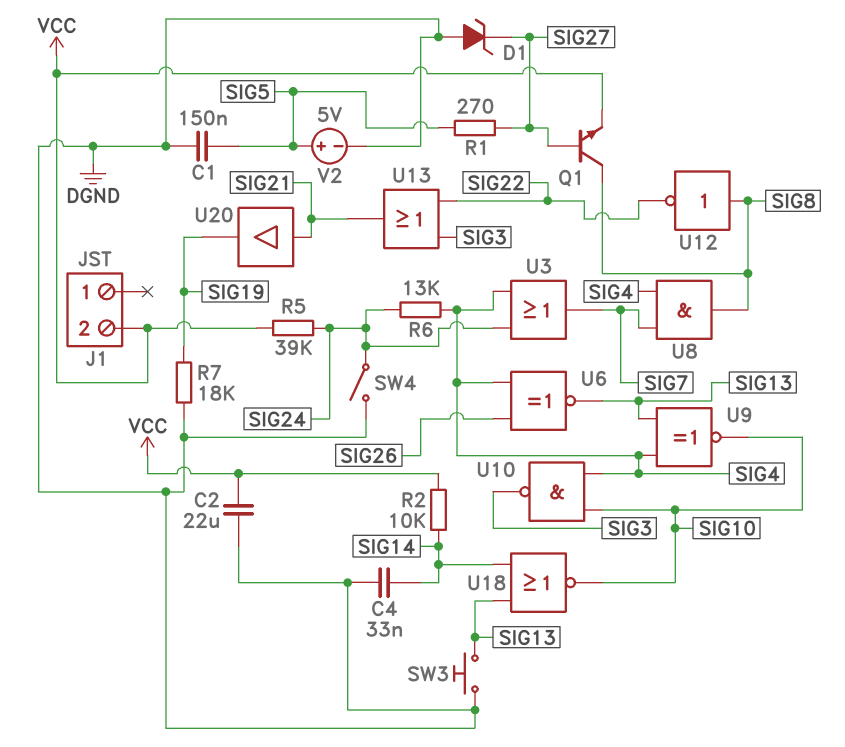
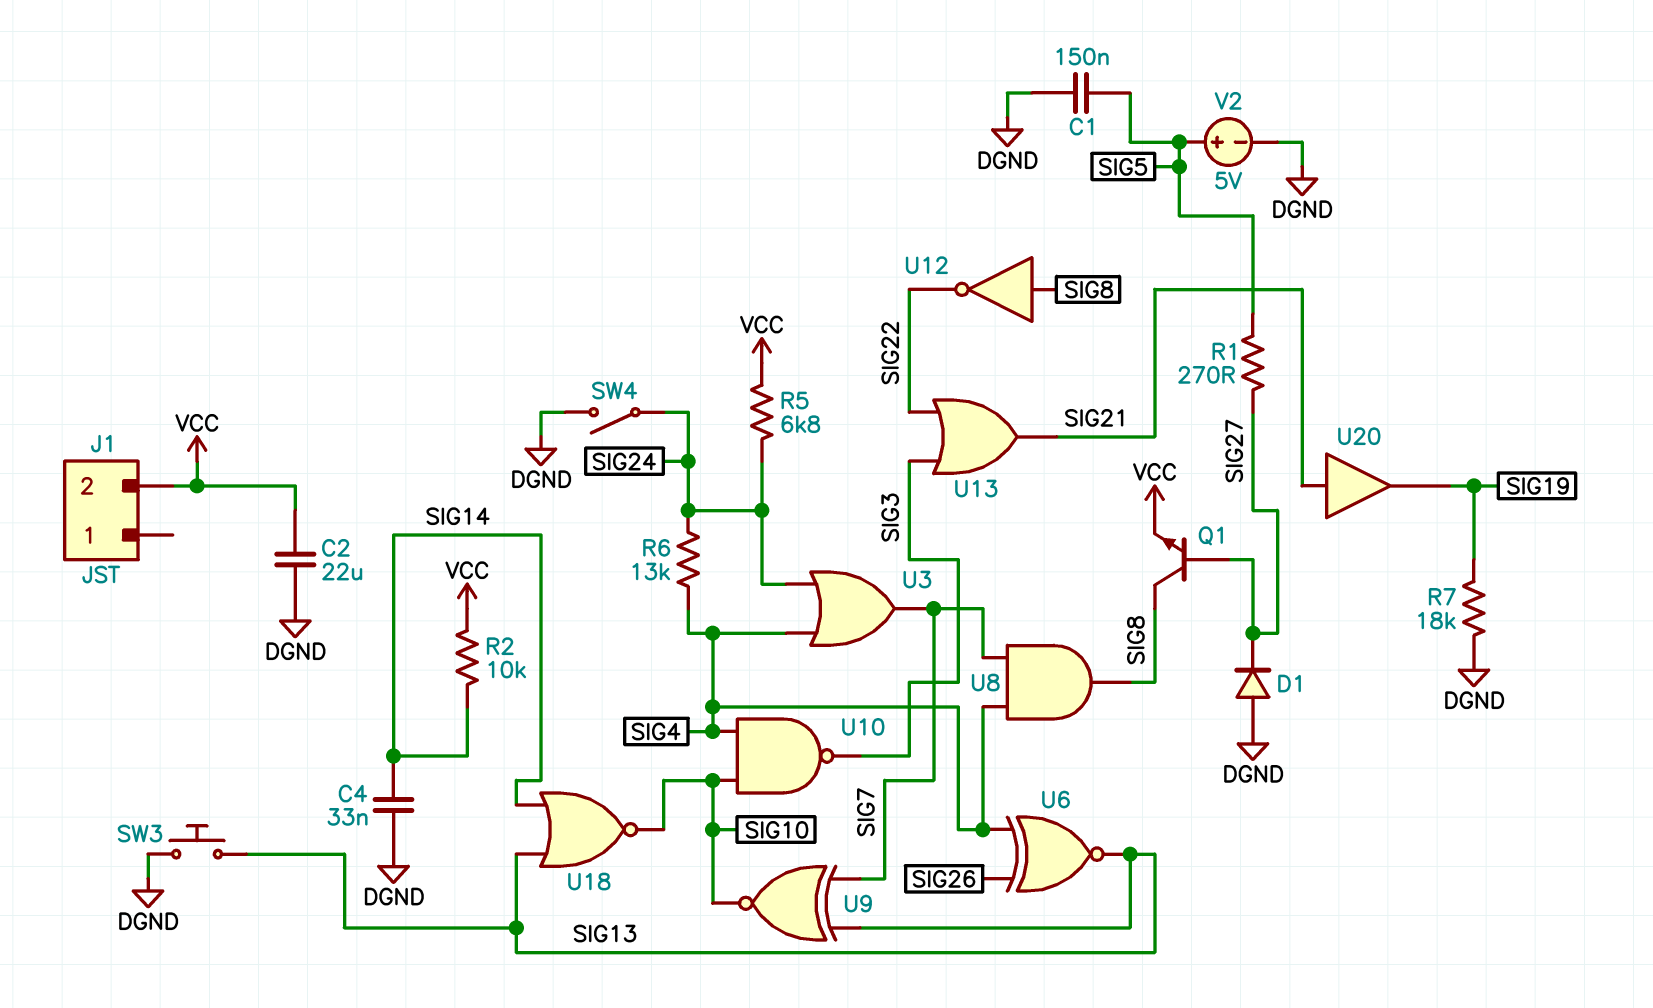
D1: zener (A DGND, K SIG27) -> diode (A DGND, K SIG27)
R5: 39k (SIG24, VCC) -> 6.8k (SIG24, VCC)
U9: XNOR (in SIG4, in SIG13, out SIG10) -> XNOR (in SIG7, in SIG13, out SIG10)

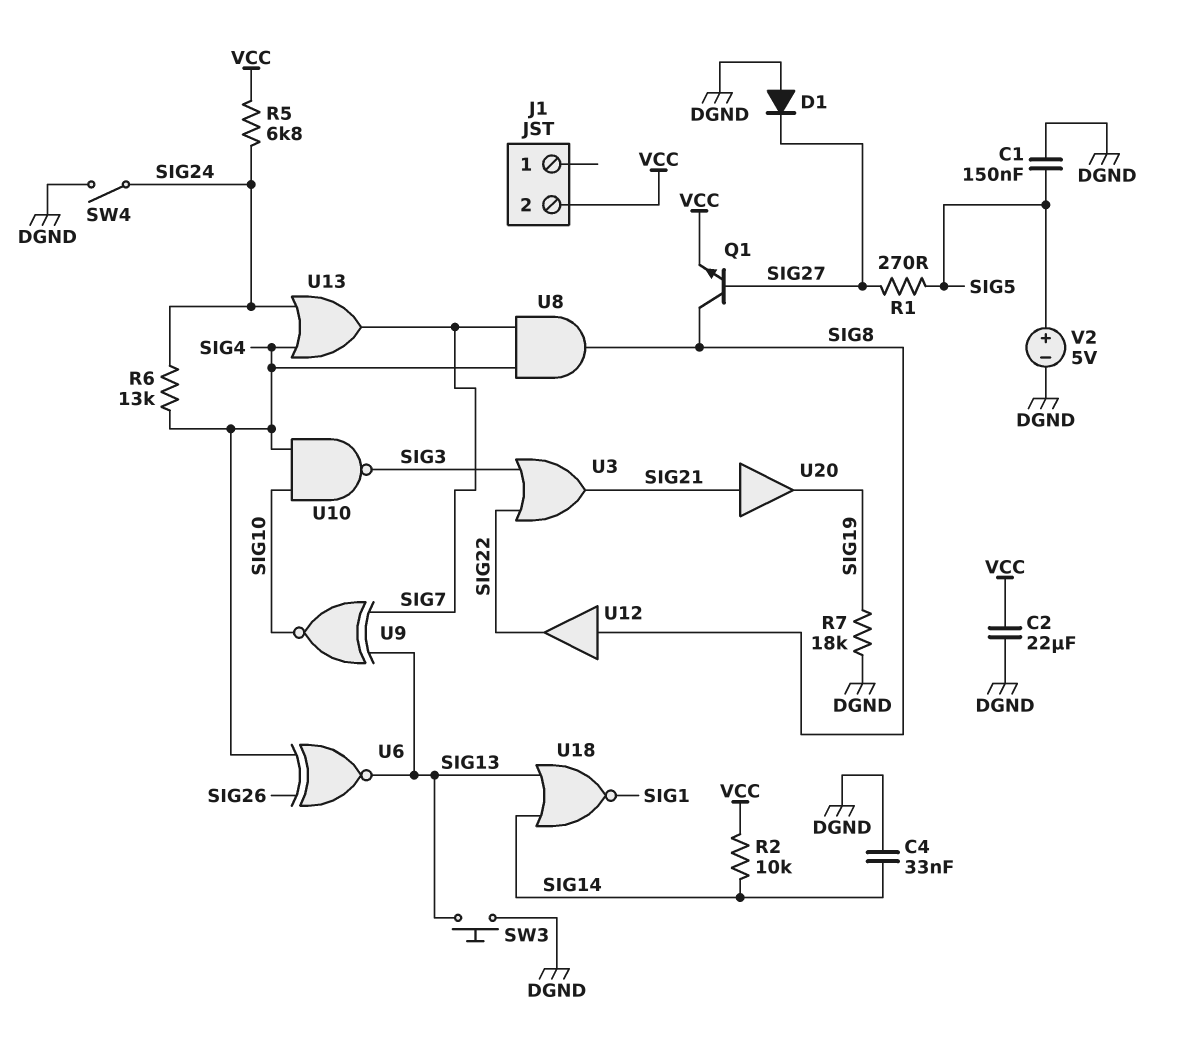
U3: OR (in SIG4, in SIG24, out SIG7) -> OR (in SIG3, in SIG22, out SIG21)
U12: NOT (in SIG8, out SIG22) -> buffer (in SIG8, out SIG22)
U13: OR (in SIG3, in SIG22, out SIG21) -> OR (in SIG4, in SIG24, out SIG7)
U18: NOR (in SIG13, in SIG14, out SIG10) -> NOR (in SIG13, in SIG14, out SIG1)

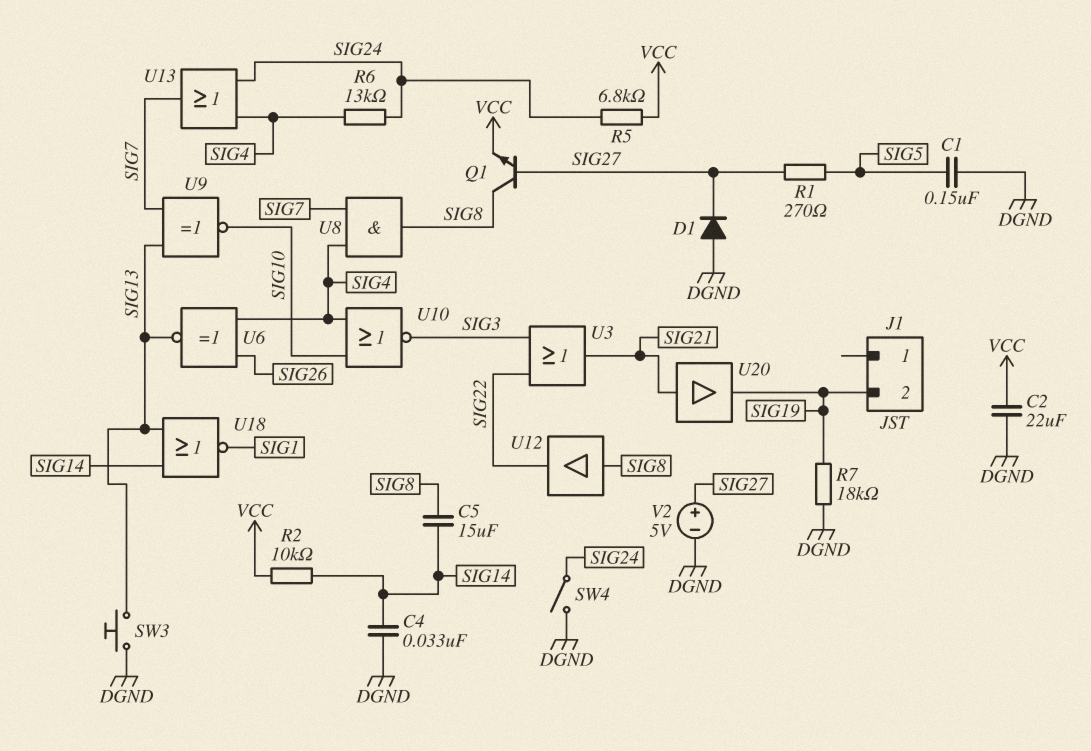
C5: none -> 15uF (SIG8, SIG14)
J1 pin 2: VCC -> SIG19
U10: NAND (in SIG4, in SIG10, out SIG3) -> NOR (in SIG4, in SIG10, out SIG3)
V2: 5V (plus SIG5, minus DGND) -> 5V (plus SIG27, minus DGND)

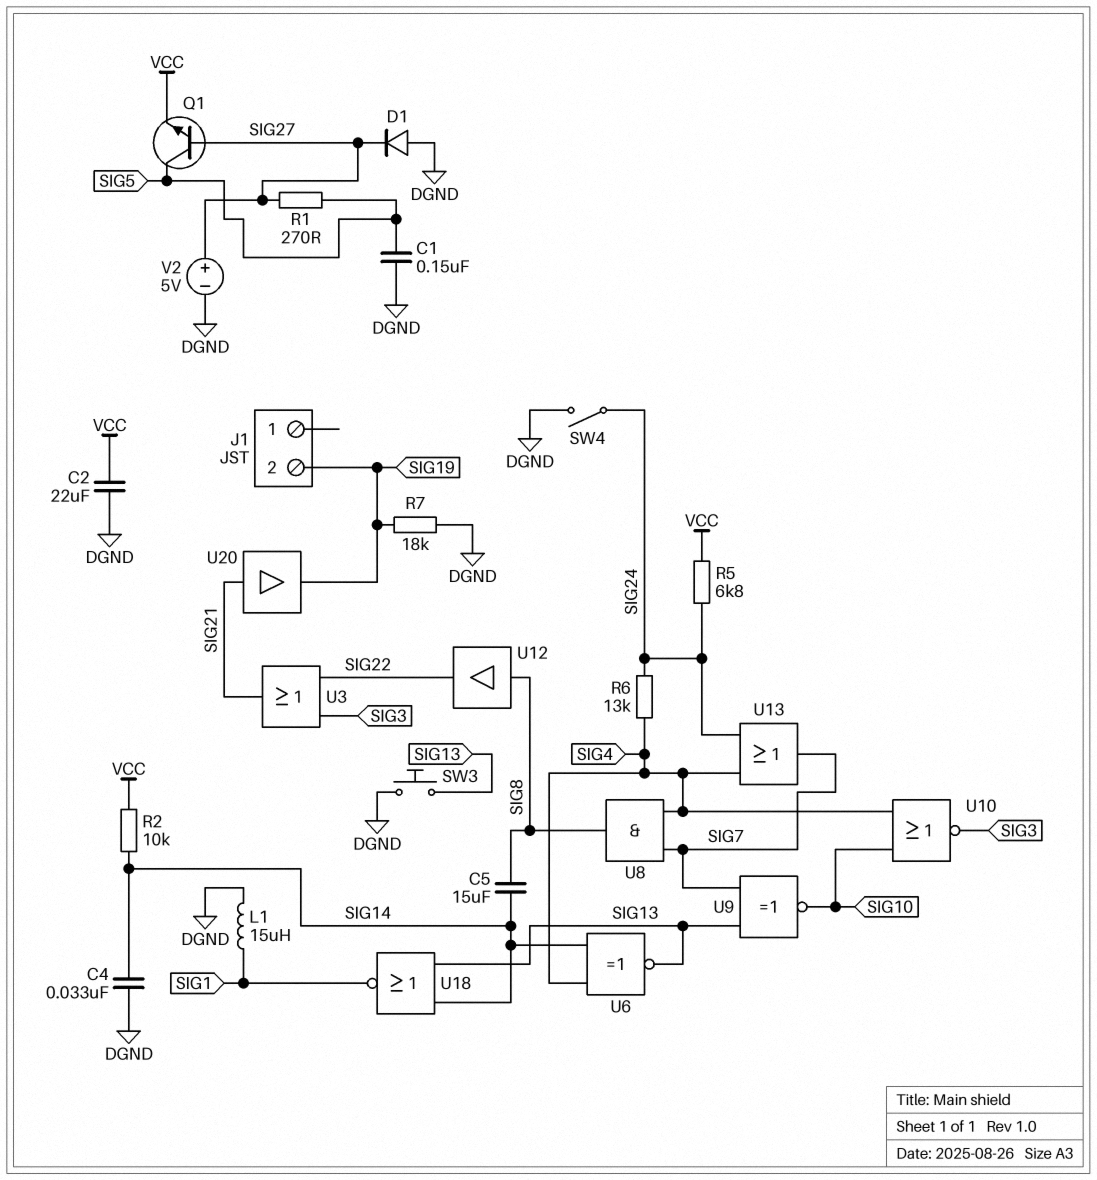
L1: none -> 15uH (DGND, SIG1)
Q1: NPN (B SIG27, C SIG8, E VCC) -> NPN (B SIG27, C SIG5, E VCC)
U6: XNOR (in SIG4, in SIG26, out SIG13) -> XNOR (in SIG4, in SIG14, out SIG13)

